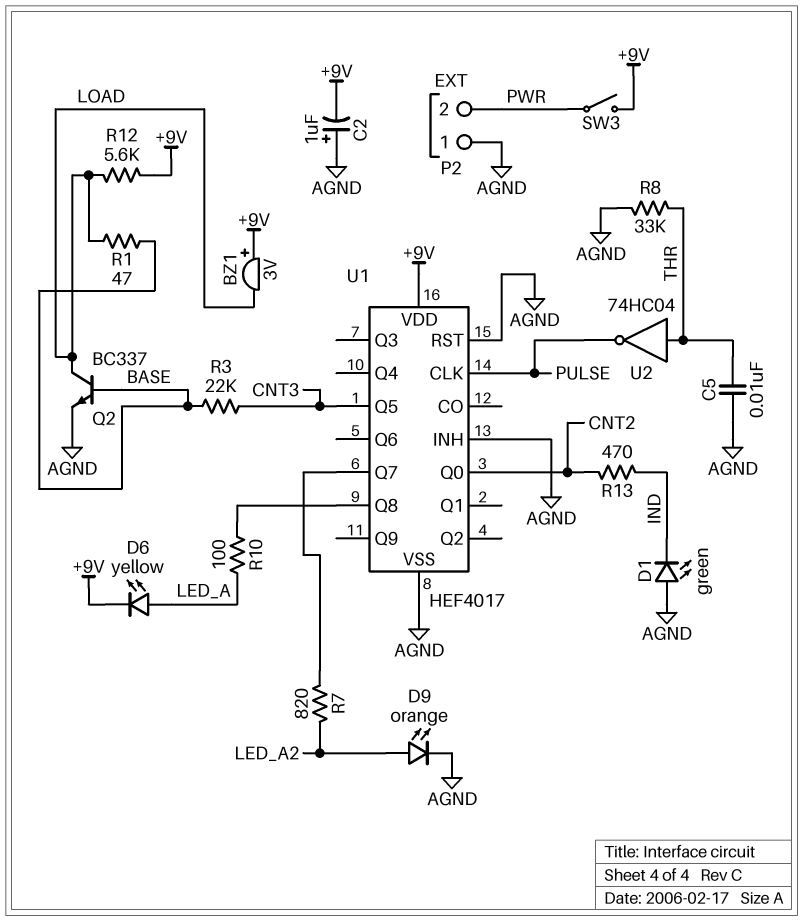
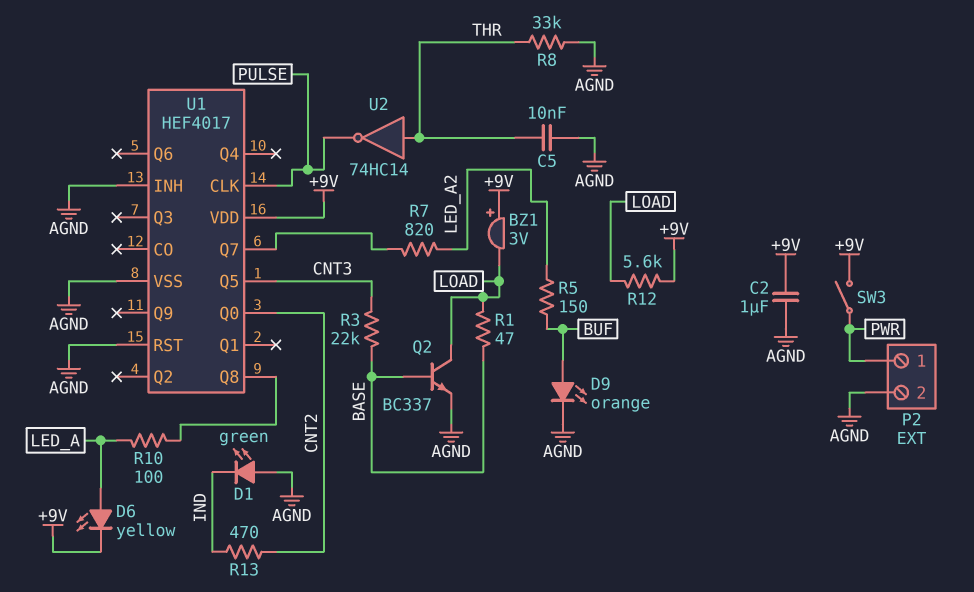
C2: 1uF (plus AGND, minus +9V) -> 1uF (+9V, AGND)
D9: LED orange (A LED_A2, K AGND) -> LED orange (A BUF, K AGND)
P2 pin 1: AGND -> PWR
P2 pin 2: PWR -> AGND
R5: none -> 150 (BUF, LED_A2)
U2: NOT 74HC04 (in THR, out PULSE) -> NOT 74HC14 (in THR, out PULSE)

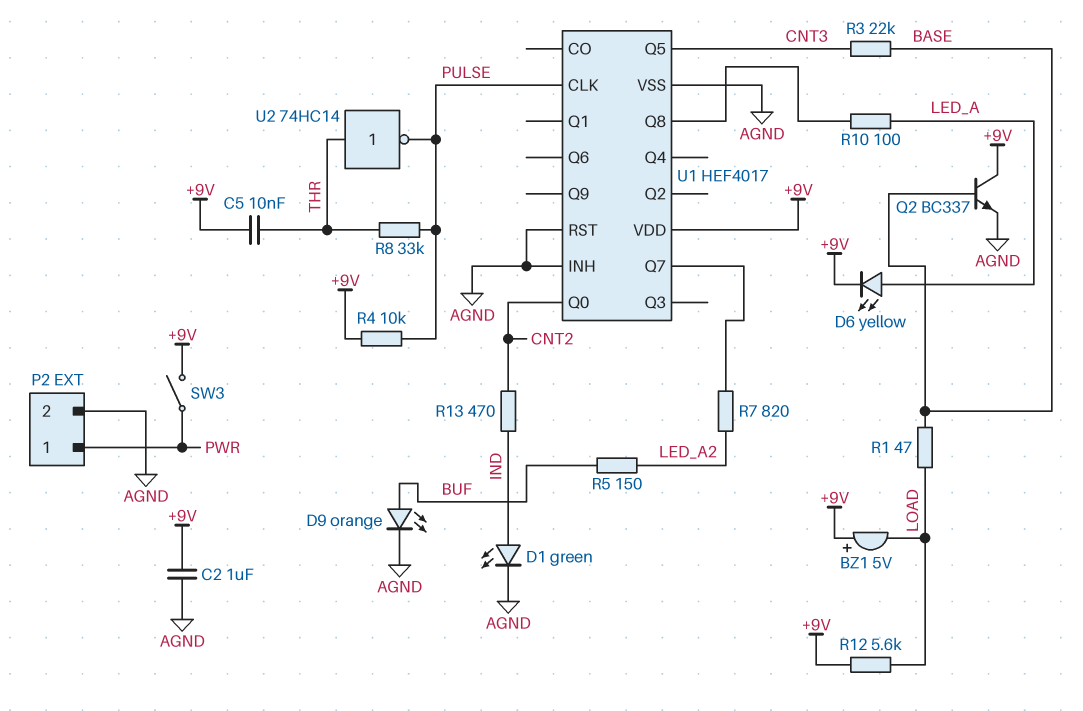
BZ1: buzzer 3V (plus +9V, minus LOAD) -> buzzer 5V (plus +9V, minus LOAD)
C5: 10nF (AGND, THR) -> 10nF (+9V, THR)
D1: LED green (A AGND, K IND) -> LED green (A IND, K AGND)
Q2: NPN BC337 (B BASE, C LOAD, E AGND) -> NPN BC337 (B BASE, C +9V, E AGND)
R4: none -> 10k (+9V, PULSE)
R8: 33k (AGND, THR) -> 33k (PULSE, THR)

